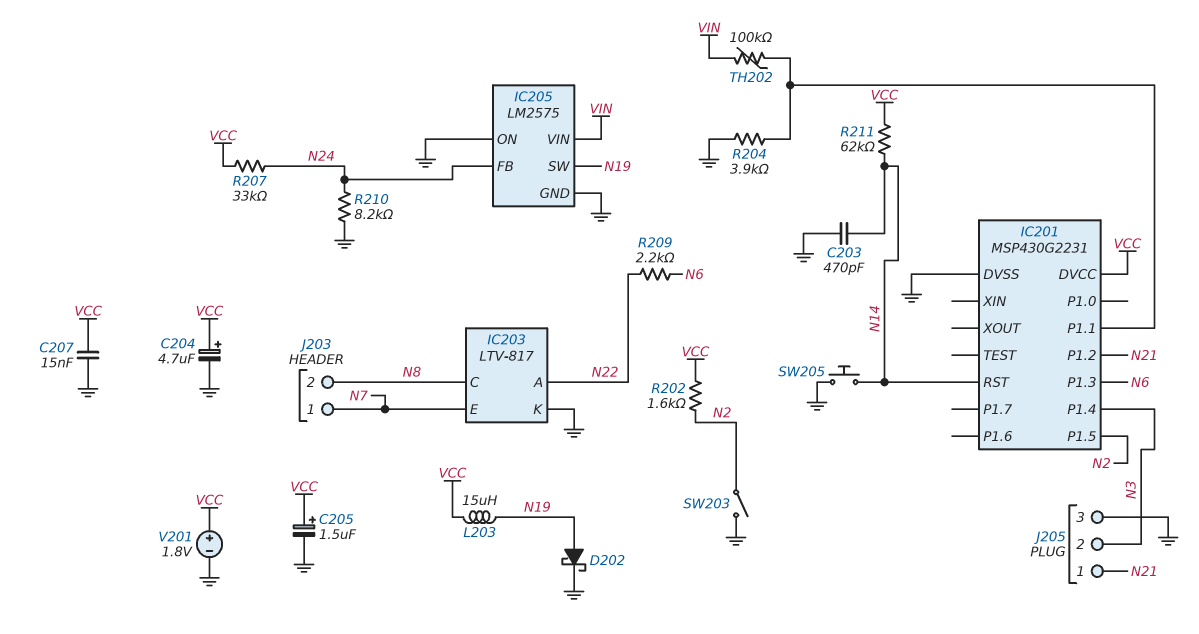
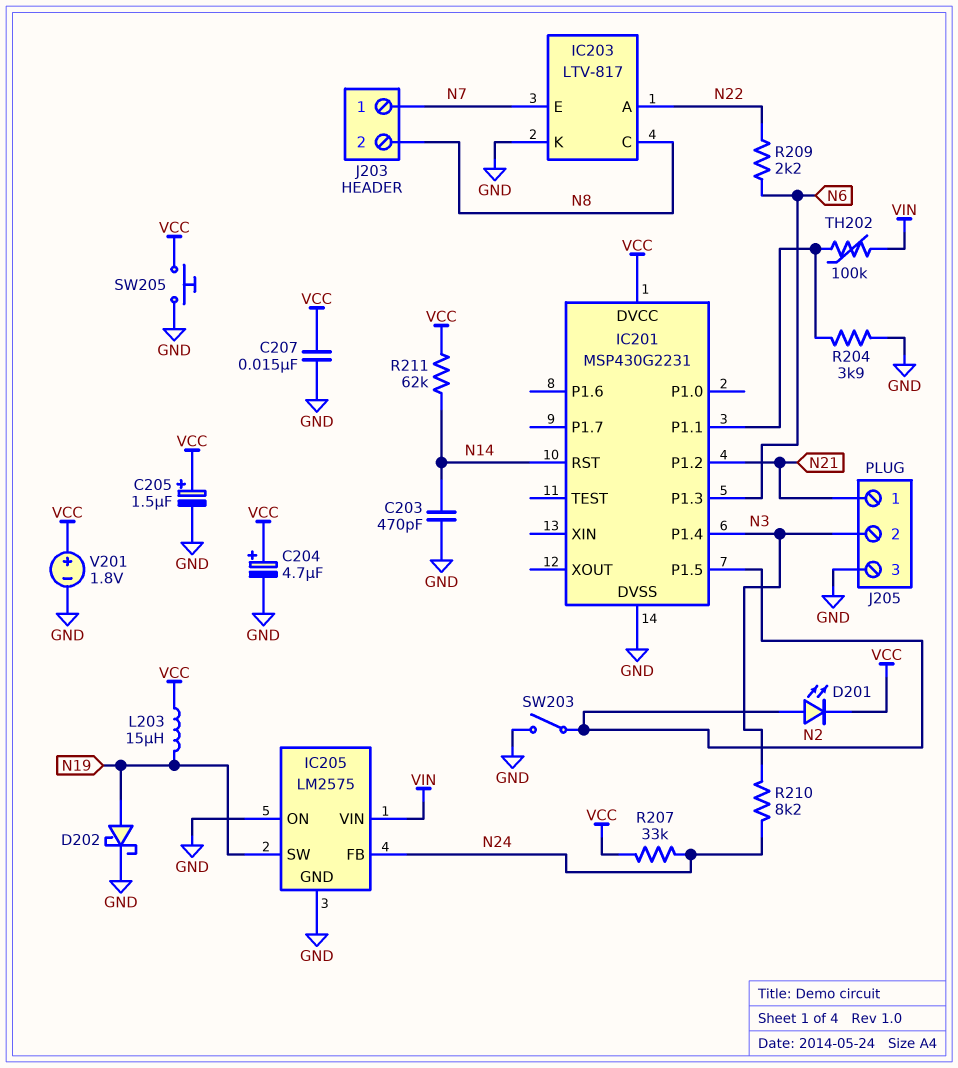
D201: none -> LED (A N2, K VCC)
R202: 1.6k (N2, VCC) -> none
R210: 8.2k (GND, N24) -> 8.2k (N3, N24)
SW205: button (GND, N14) -> button (GND, VCC)

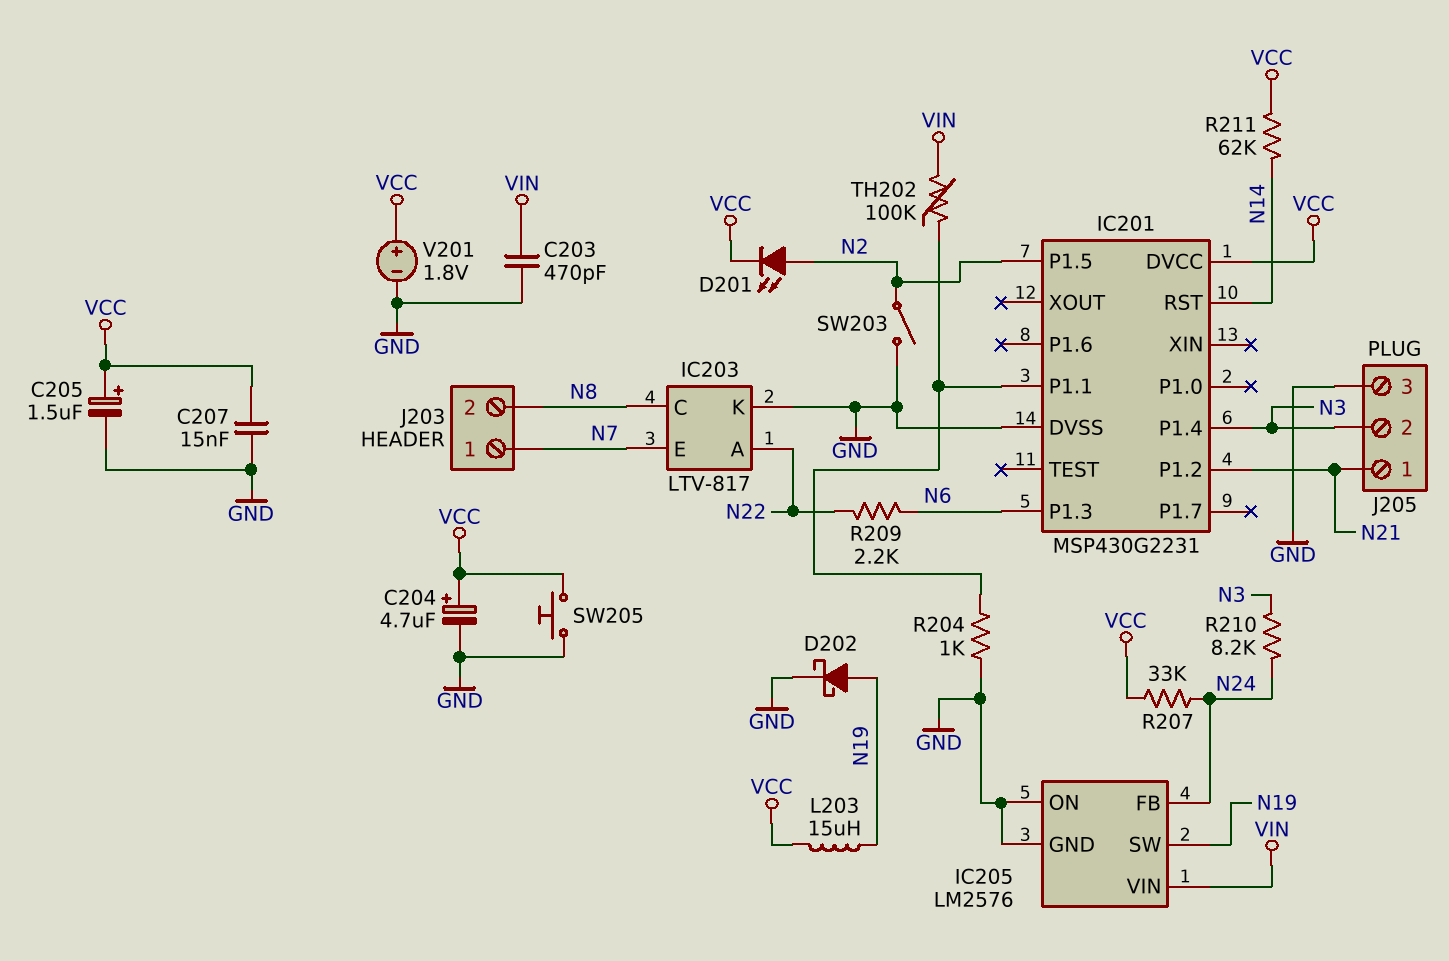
C203: 470pF (GND, N14) -> 470pF (GND, VIN)
IC205: LM2575 -> LM2576
R204: 3.9k (GND, IC201/P1.1) -> 1k (GND, IC201/P1.1)

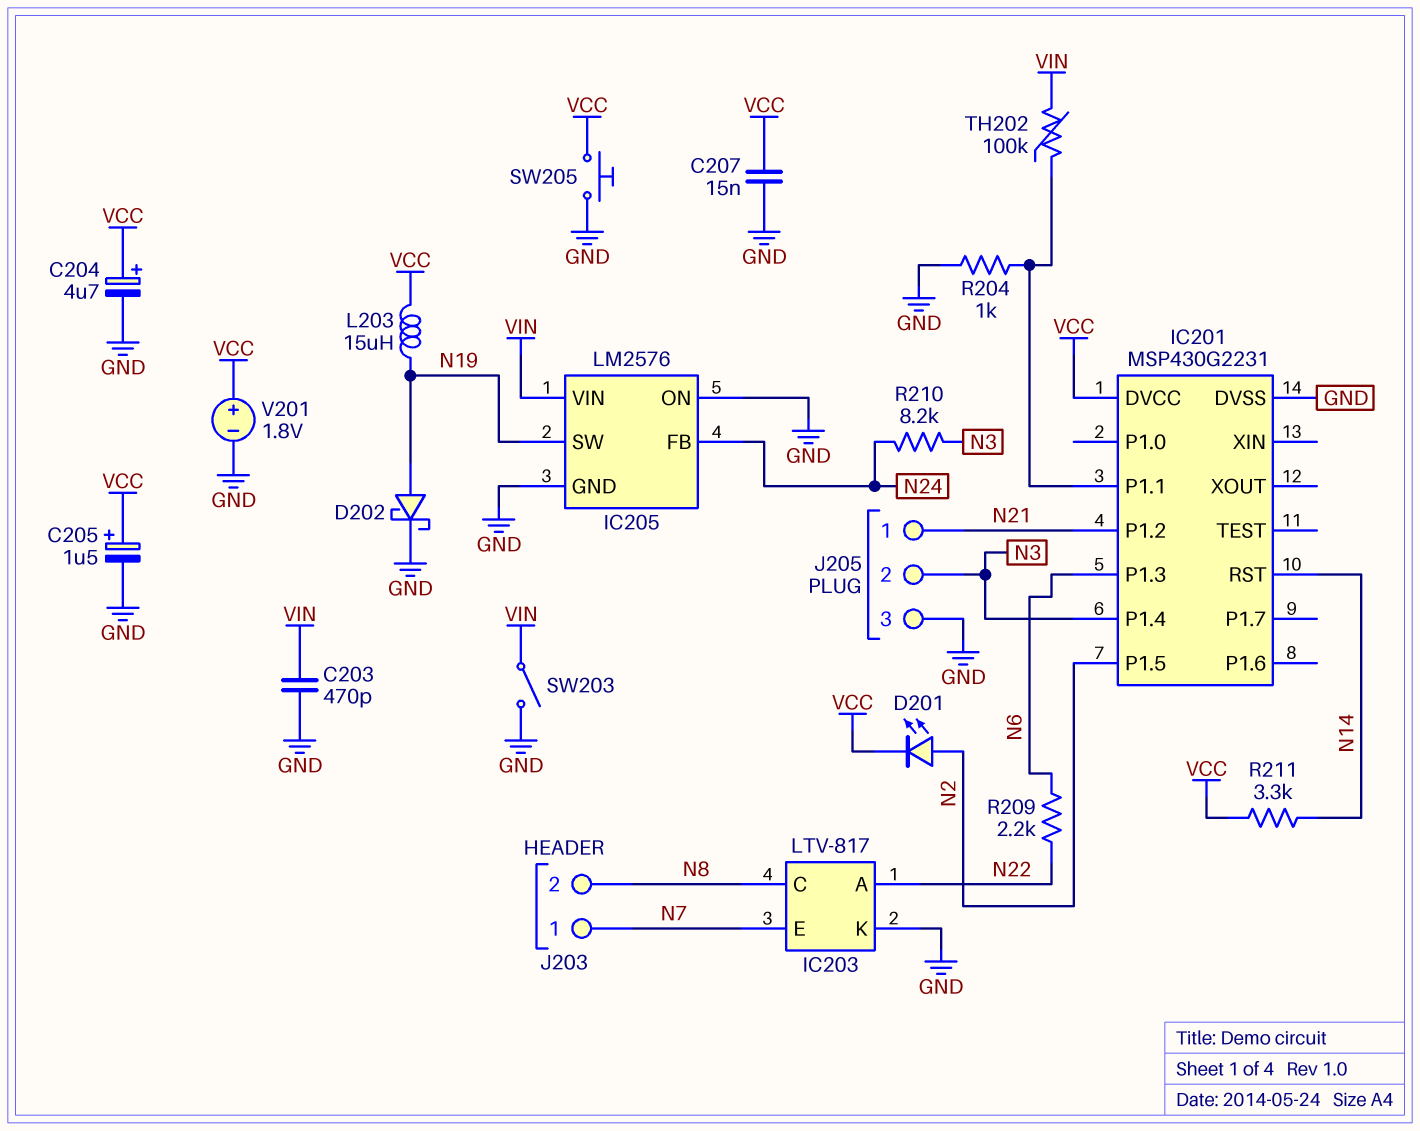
R207: 33k (N24, VCC) -> none
R211: 62k (N14, VCC) -> 3.3k (N14, VCC)
SW203: switch (GND, N2) -> switch (GND, VIN)

